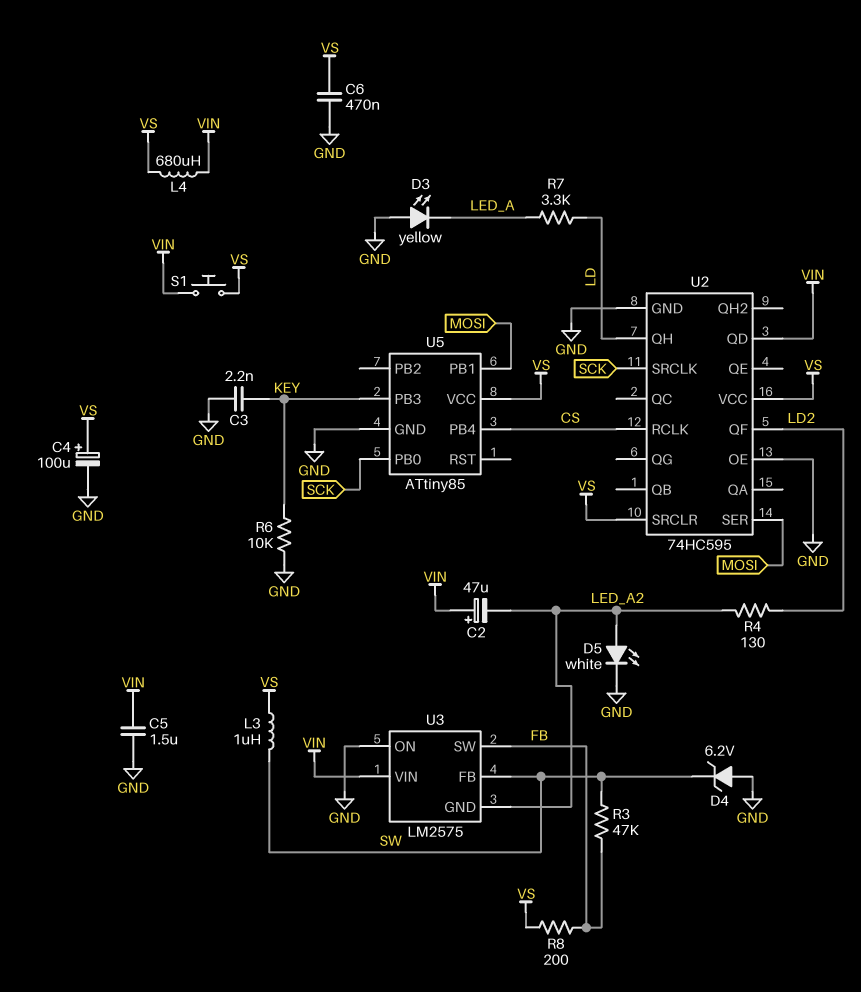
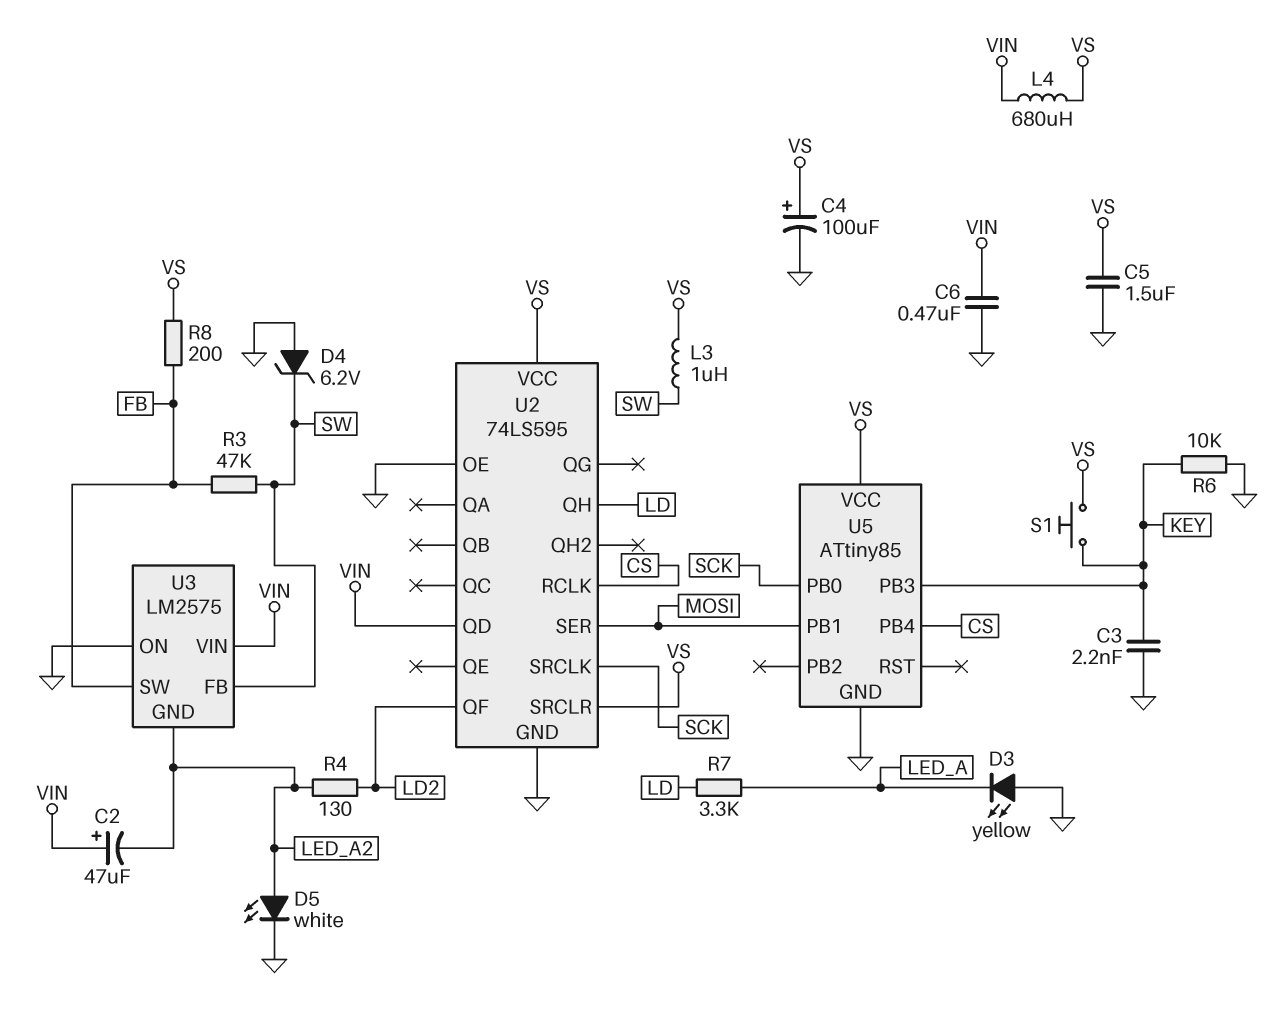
C5: 1.5uF (GND, VIN) -> 1.5uF (GND, VS)
C6: 470nF (GND, VS) -> 470nF (GND, VIN)
S1: button (VIN, VS) -> button (KEY, VS)
U2: 74HC595 -> 74LS595

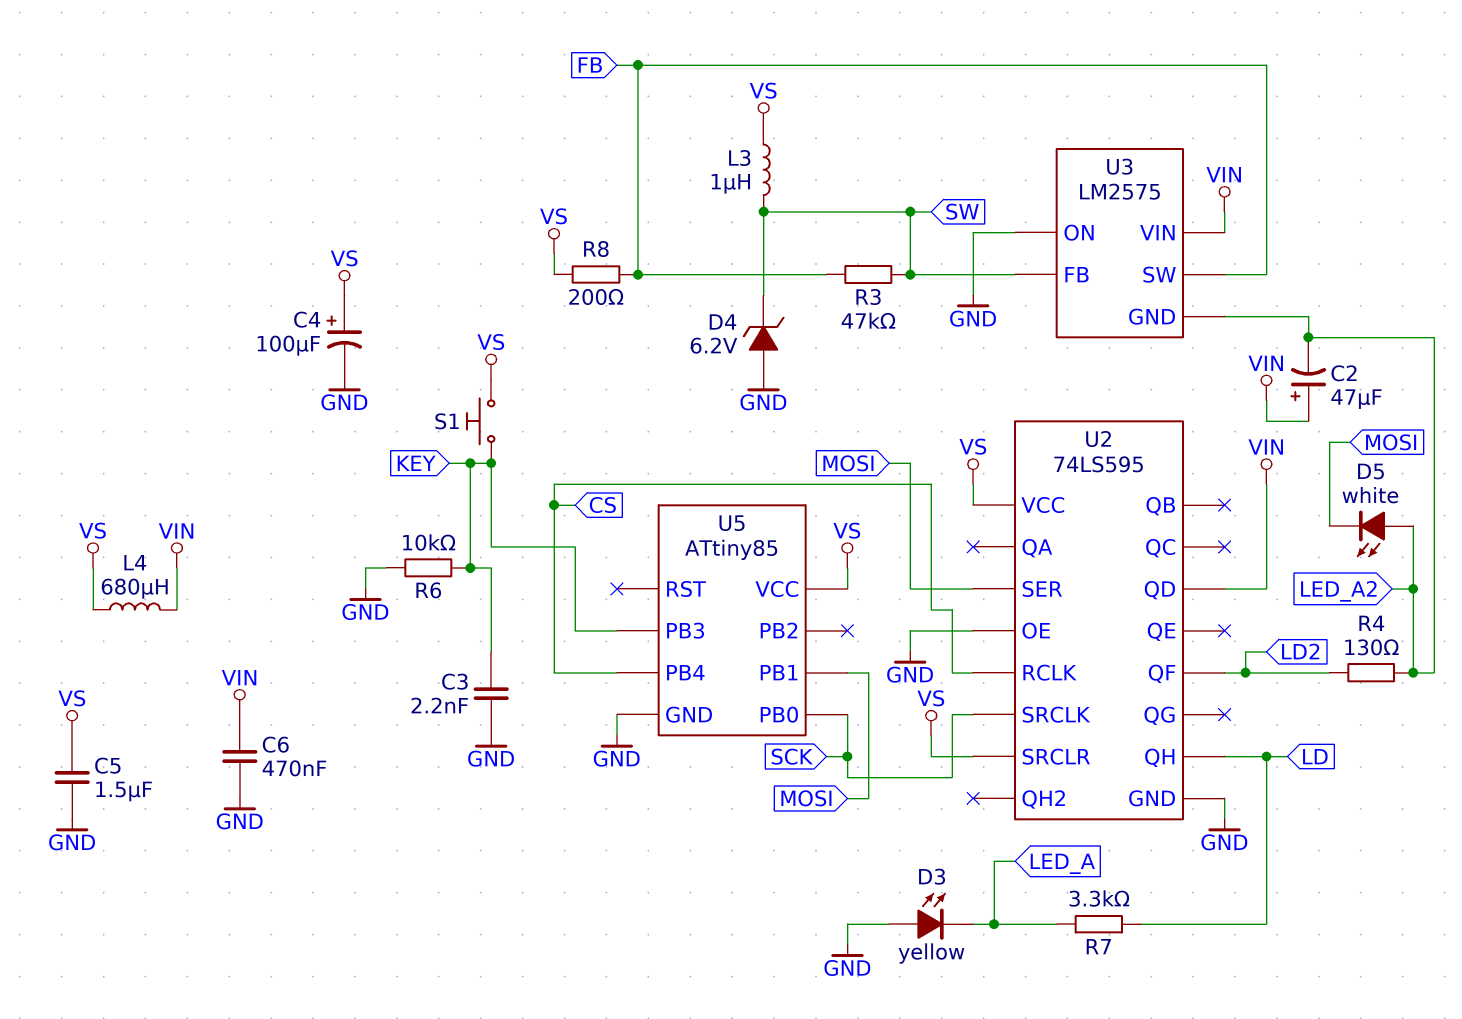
D5: LED white (A LED_A2, K GND) -> LED white (A LED_A2, K MOSI)

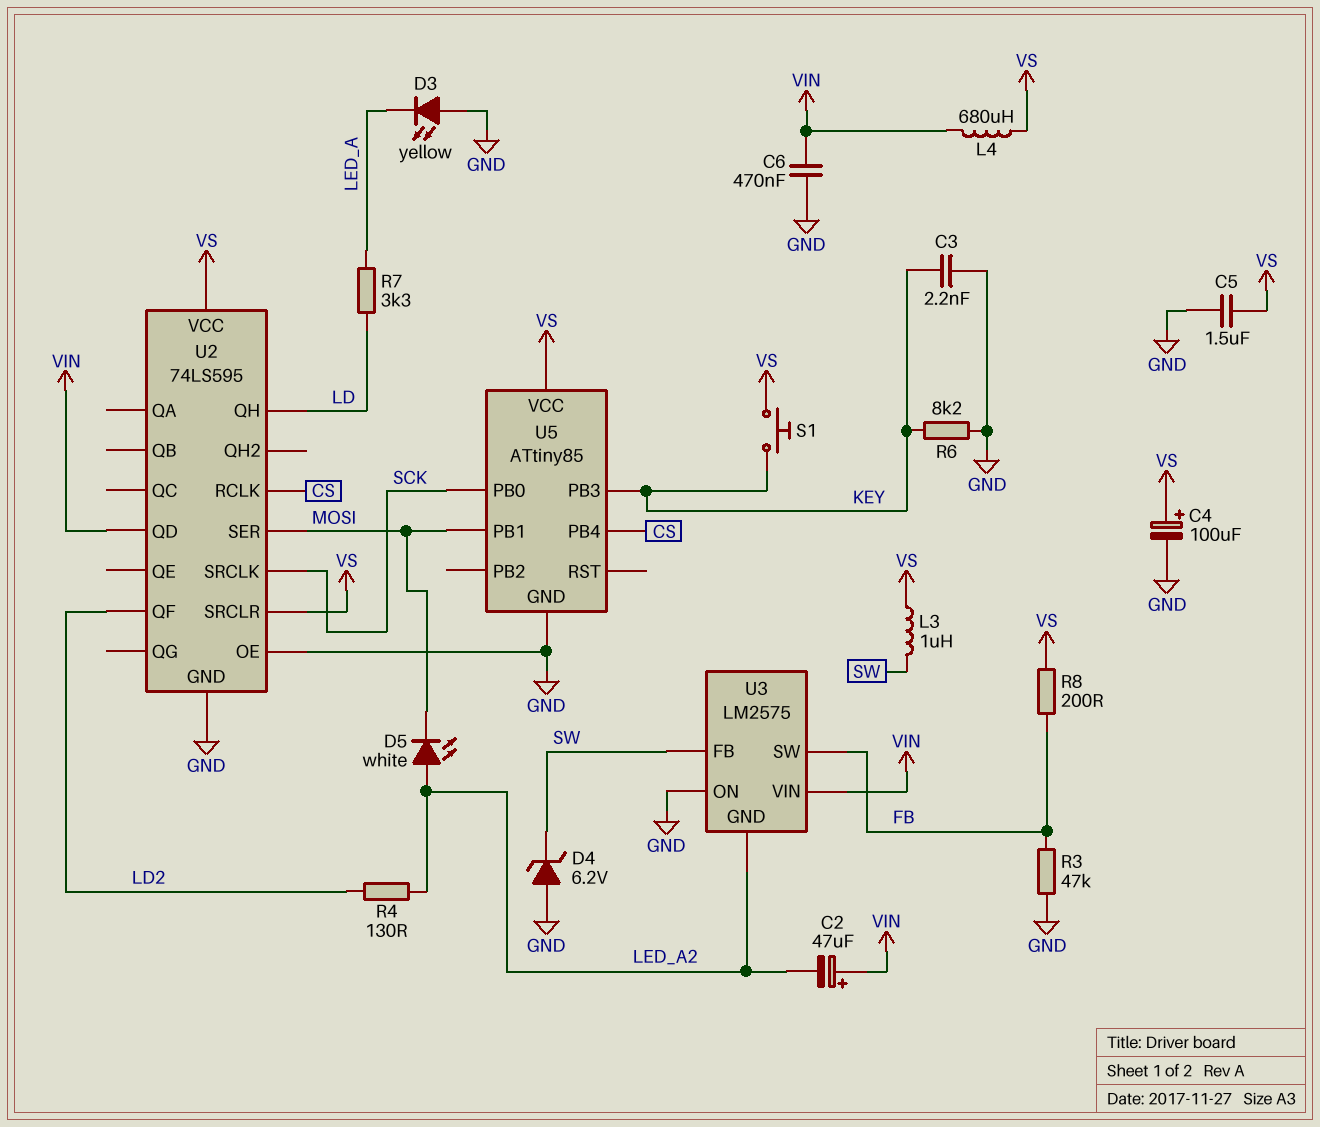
R3: 47k (FB, SW) -> 47k (FB, GND)
R6: 10k (GND, KEY) -> 8.2k (GND, KEY)

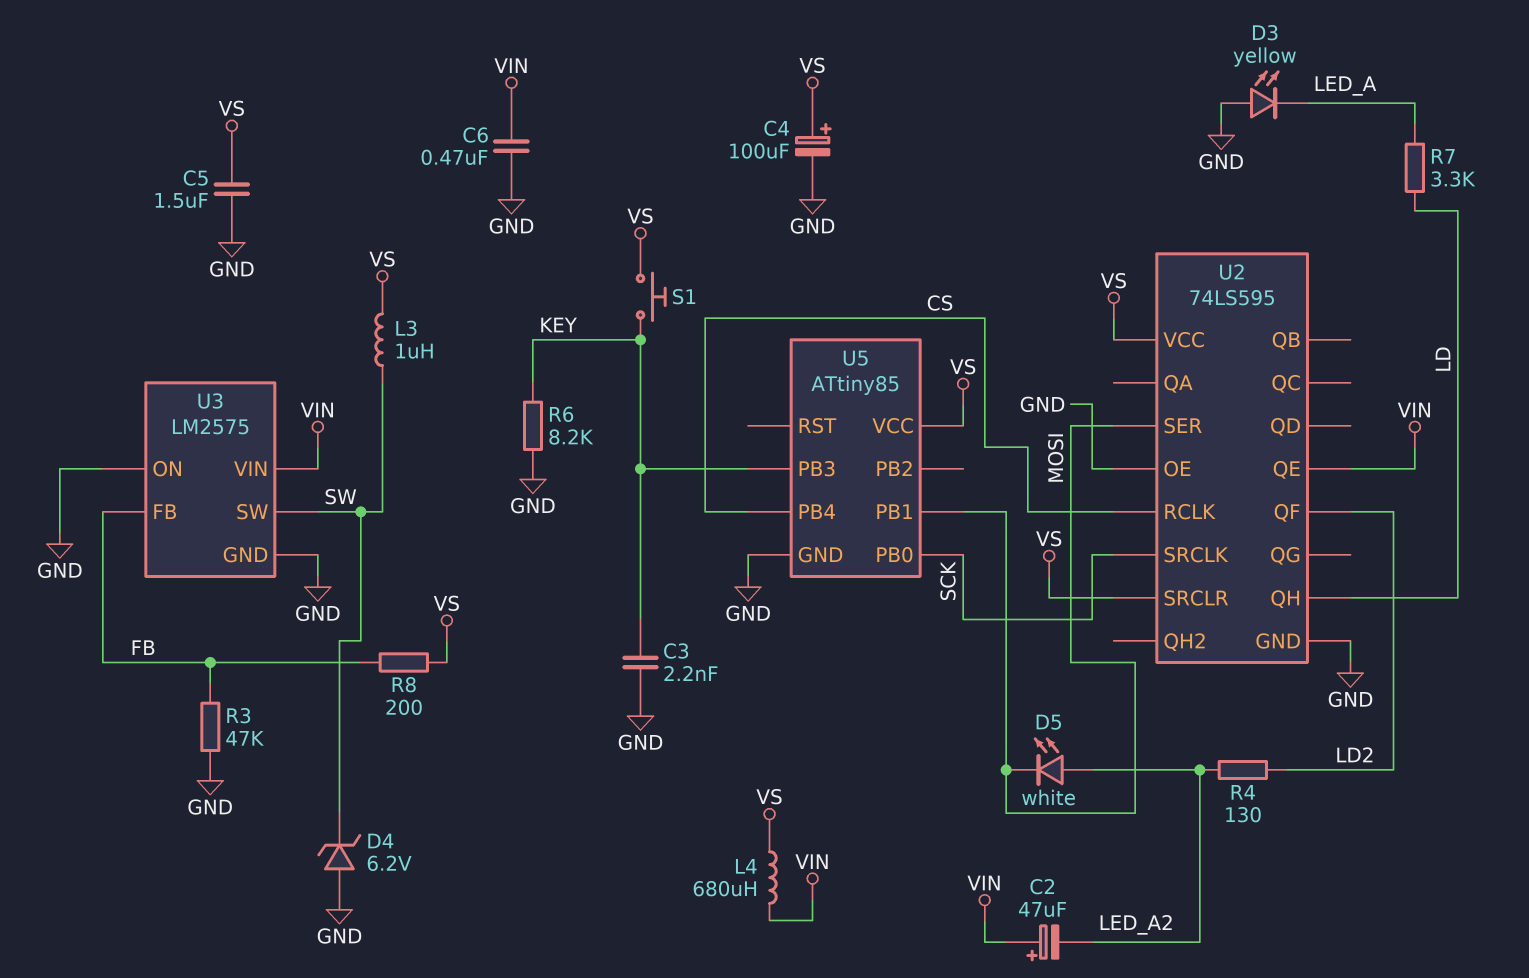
U2 pin QD: VIN -> none
U2 pin QE: none -> VIN
U3 pin FB: SW -> FB
U3 pin GND: LED_A2 -> GND
U3 pin SW: FB -> SW

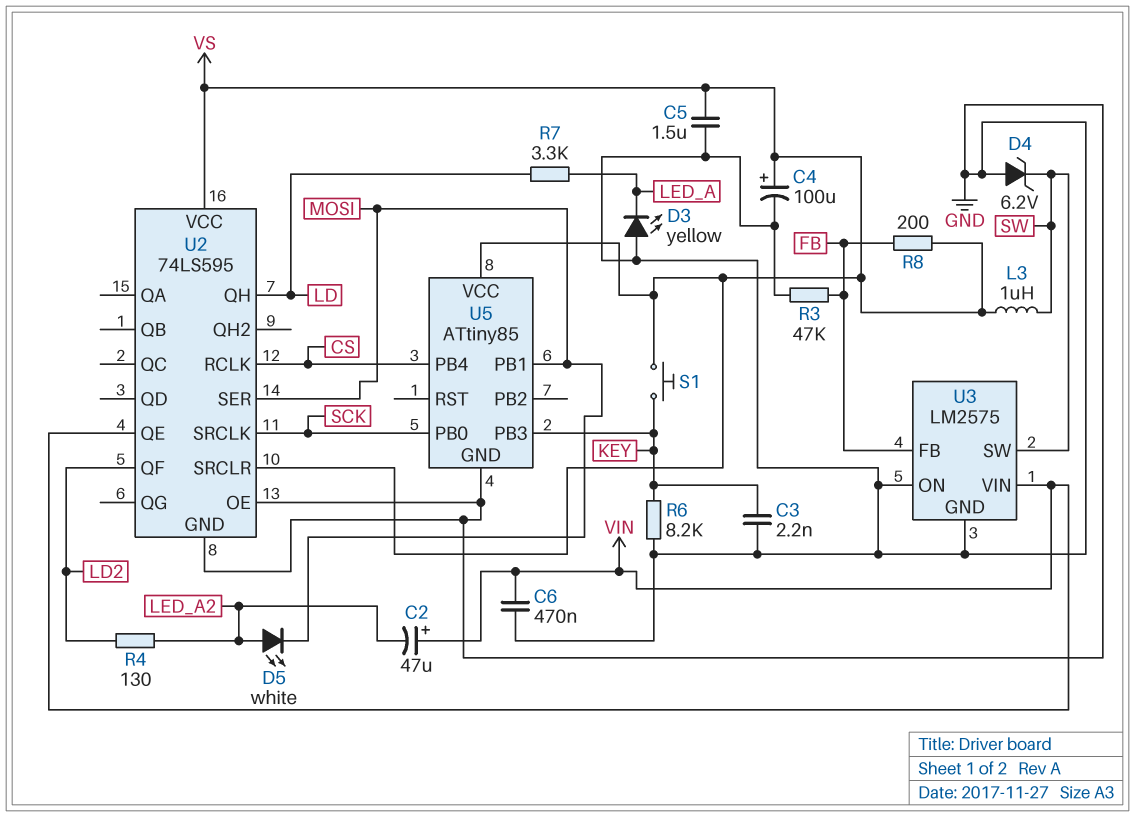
L4: 680uH (VIN, VS) -> none

